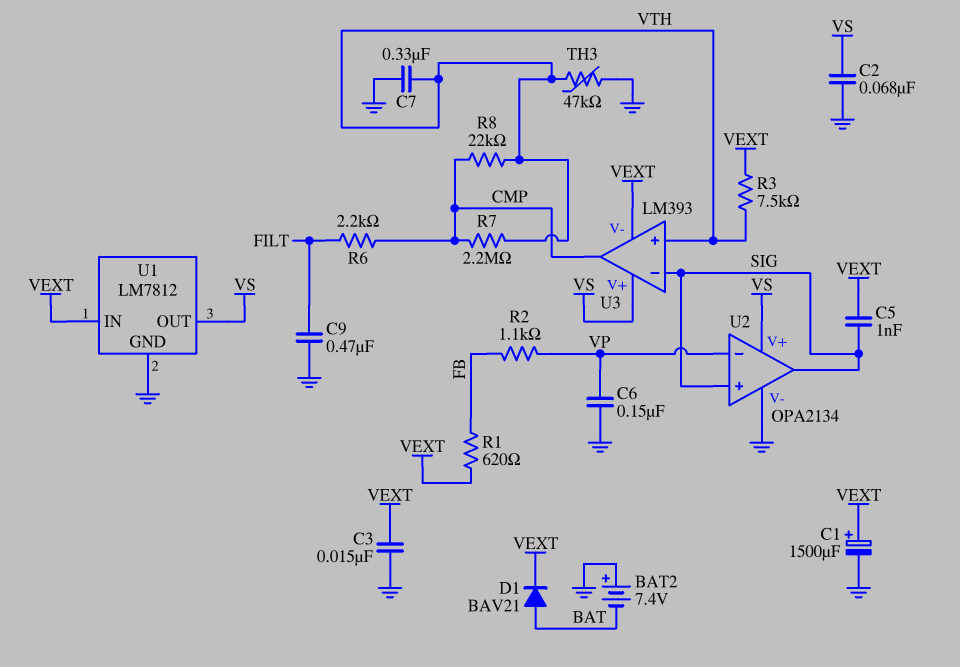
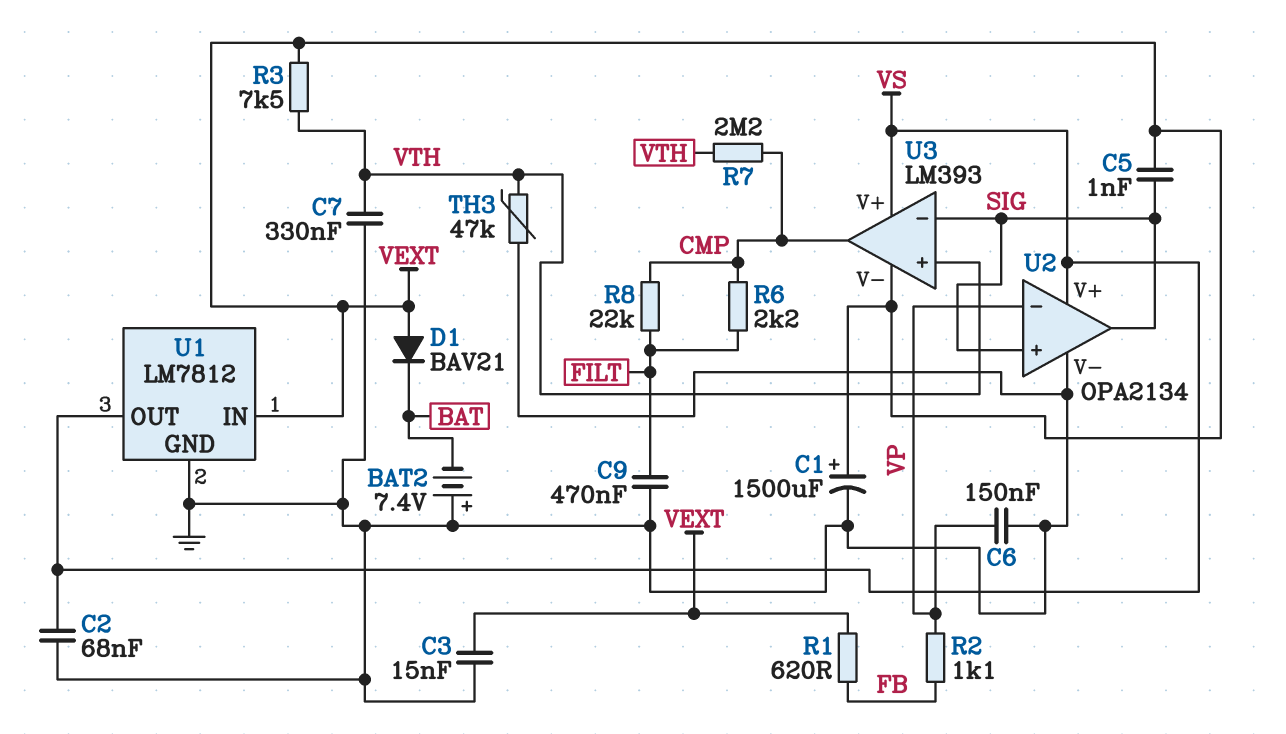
D1: diode BAV21 (A BAT, K VEXT) -> diode BAV21 (A VEXT, K BAT)
R8: 22k (CMP, VTH) -> 22k (CMP, FILT)

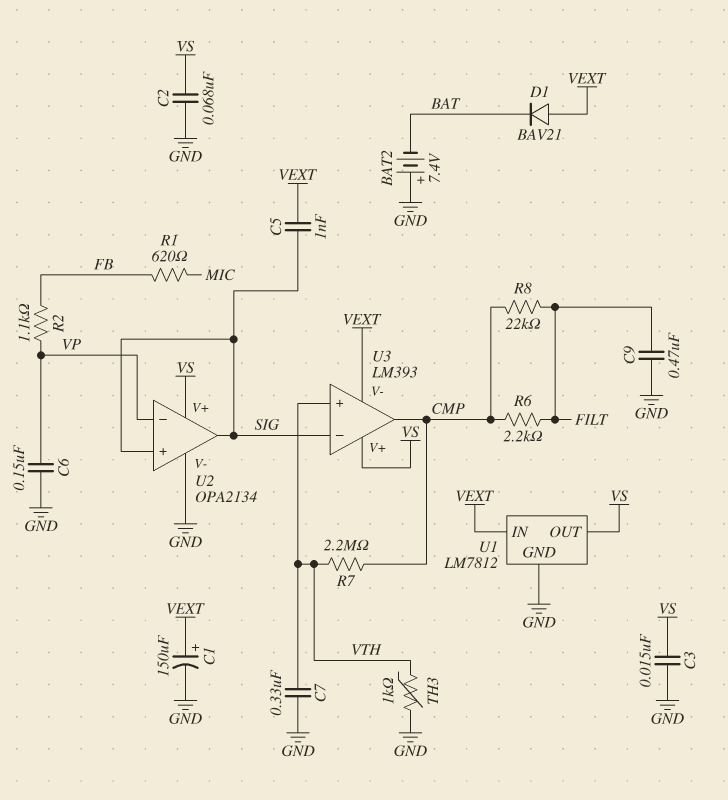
C1: 1500uF (plus VEXT, minus GND) -> 150uF (plus VEXT, minus GND)
C3: 15nF (GND, VEXT) -> 15nF (GND, VS)
R1: 620 (FB, VEXT) -> 620 (FB, MIC)
R3: 7.5k (VEXT, VTH) -> none
TH3: 47k (GND, VTH) -> 1k (GND, VTH)

